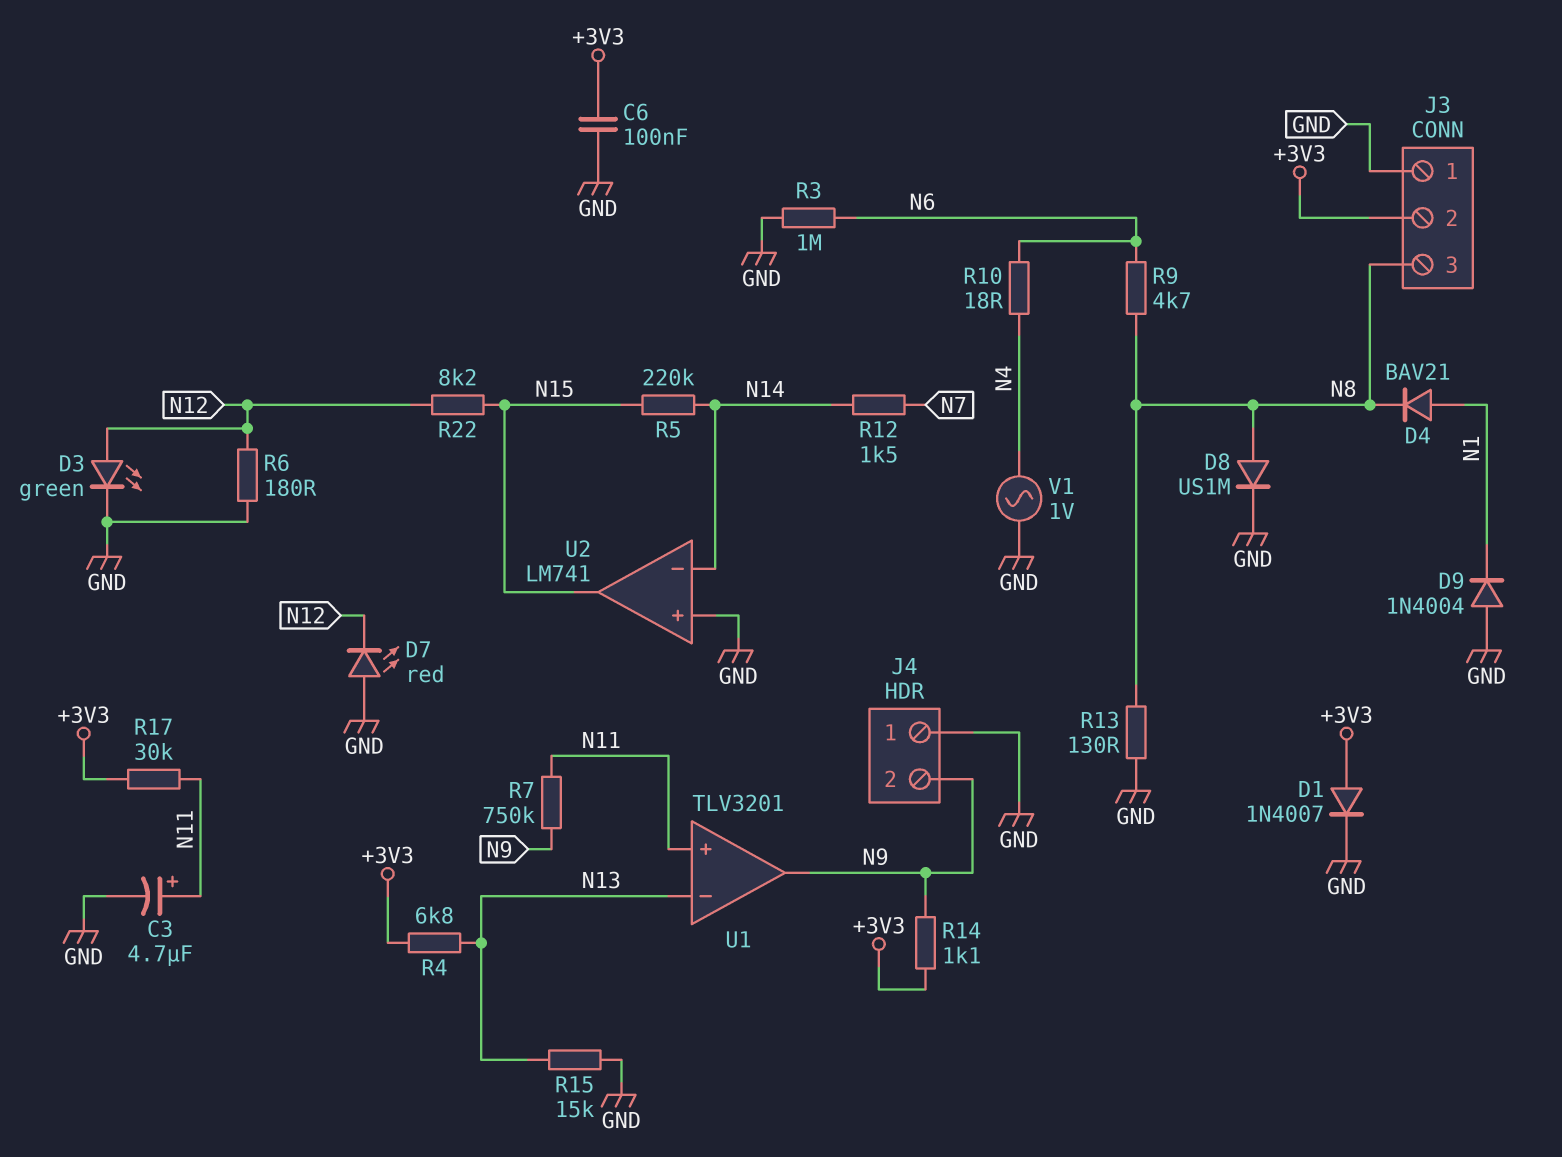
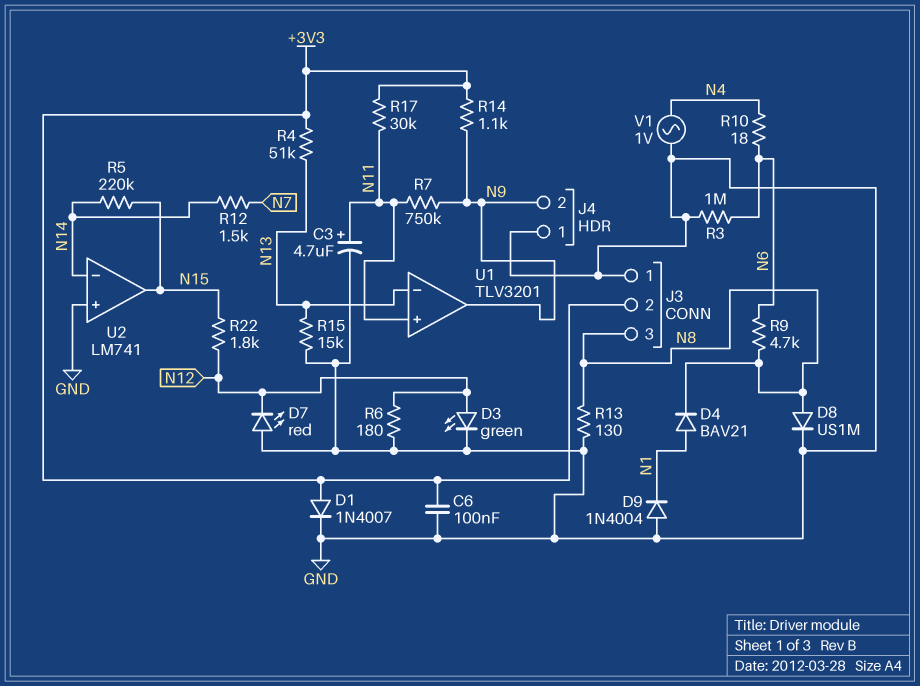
R4: 6.8k (+3V3, N13) -> 51k (+3V3, N13)
R22: 8.2k (N12, N15) -> 1.8k (N12, N15)

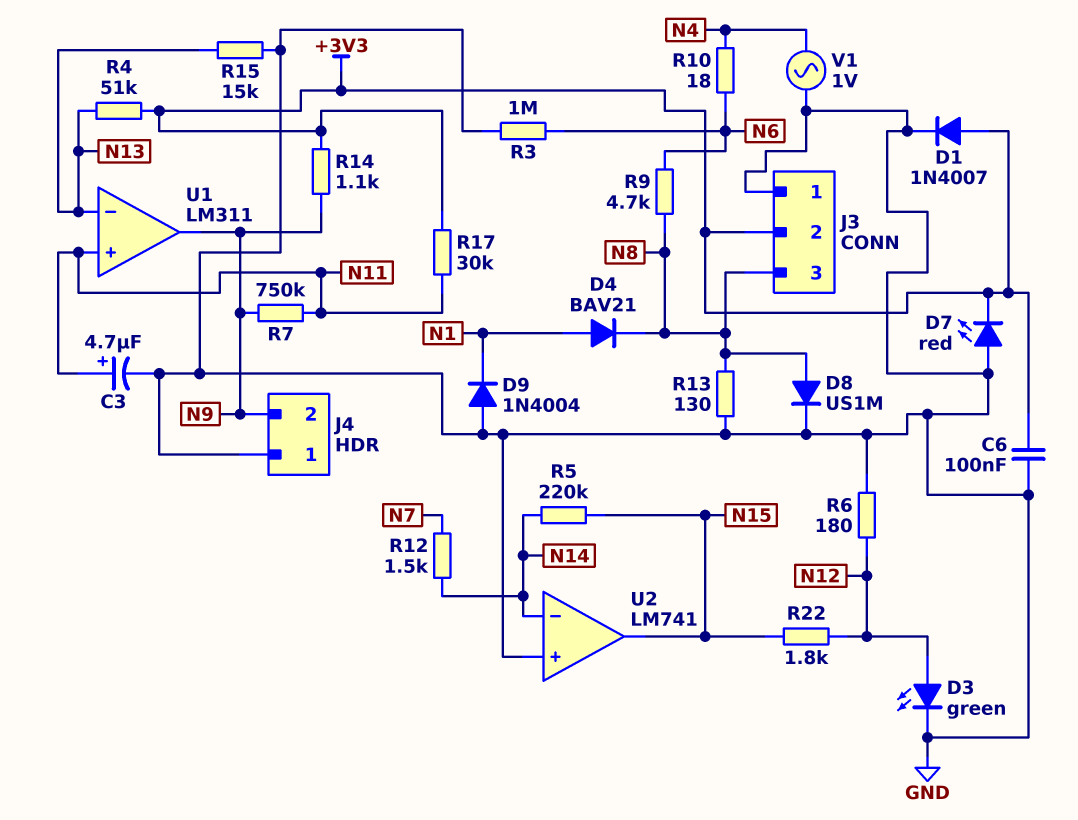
D7: LED red (A GND, K N12) -> LED red (A GND, K +3V3)
U1: TLV3201 -> LM311

